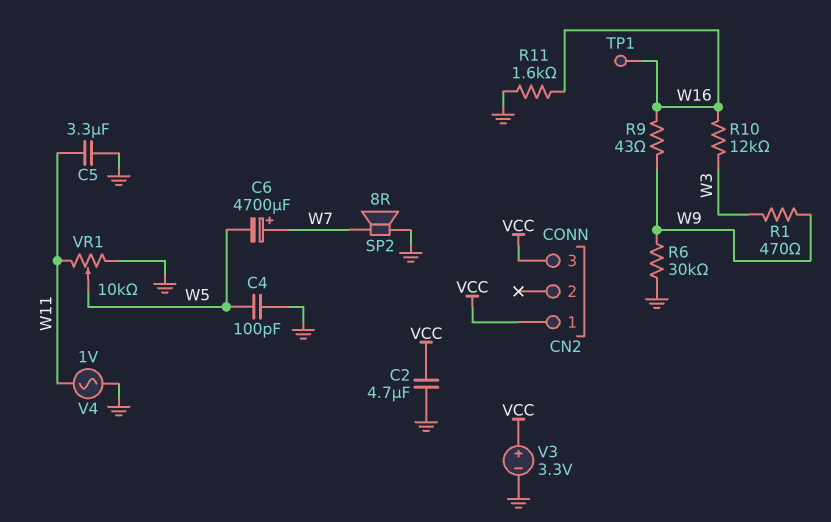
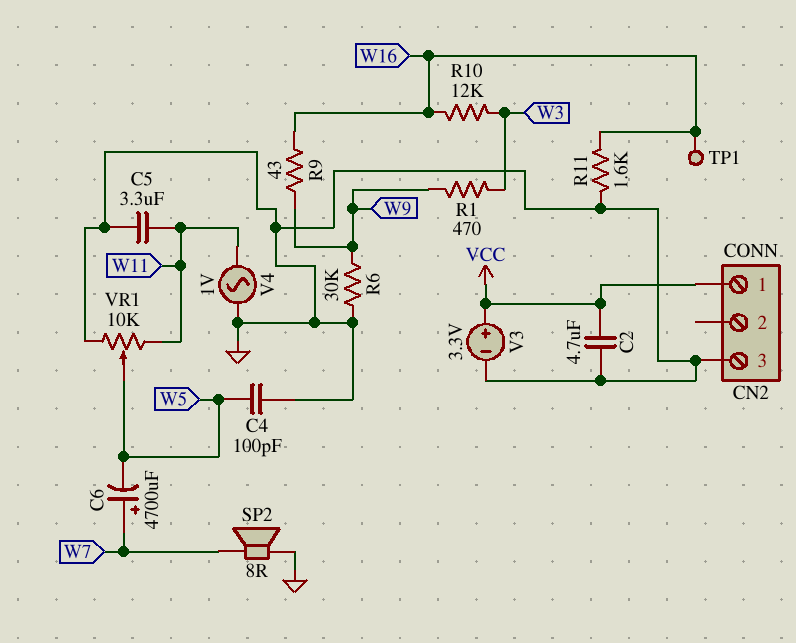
CN2 pin 3: VCC -> GND

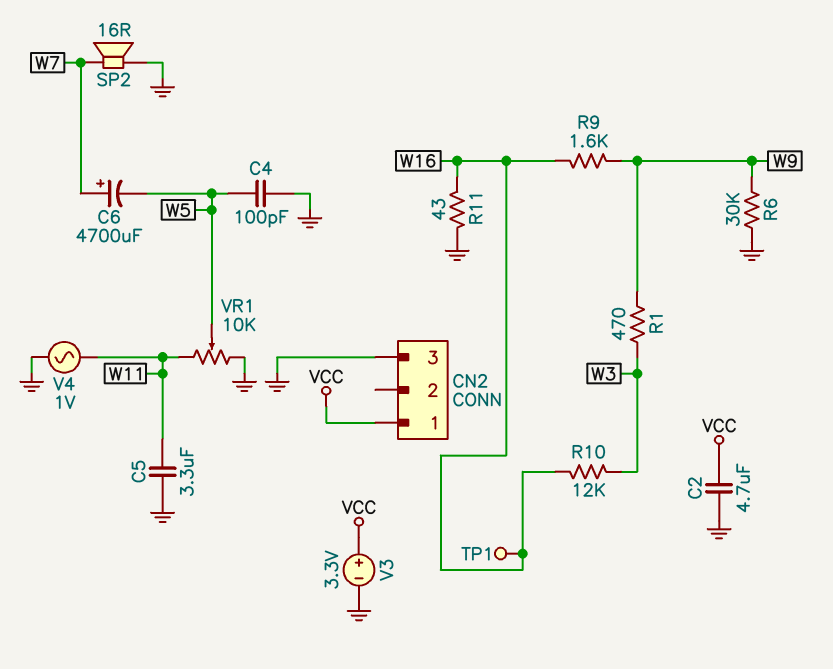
R9: 43 (W9, W16) -> 1.6k (W9, W16)
R11: 1.6k (GND, W16) -> 43 (GND, W16)
SP2: speaker 8R (GND, W7) -> speaker 16R (GND, W7)

